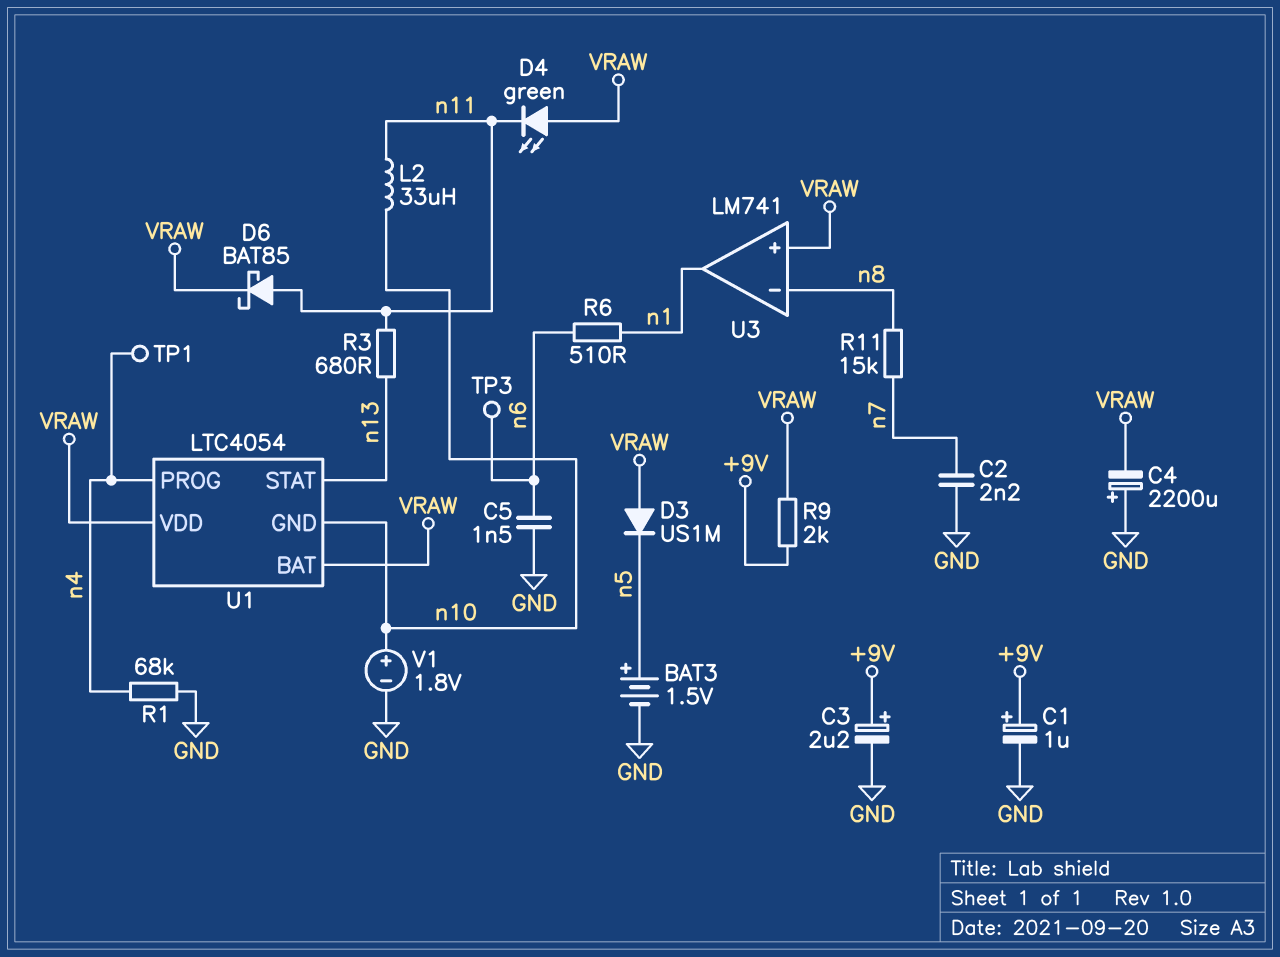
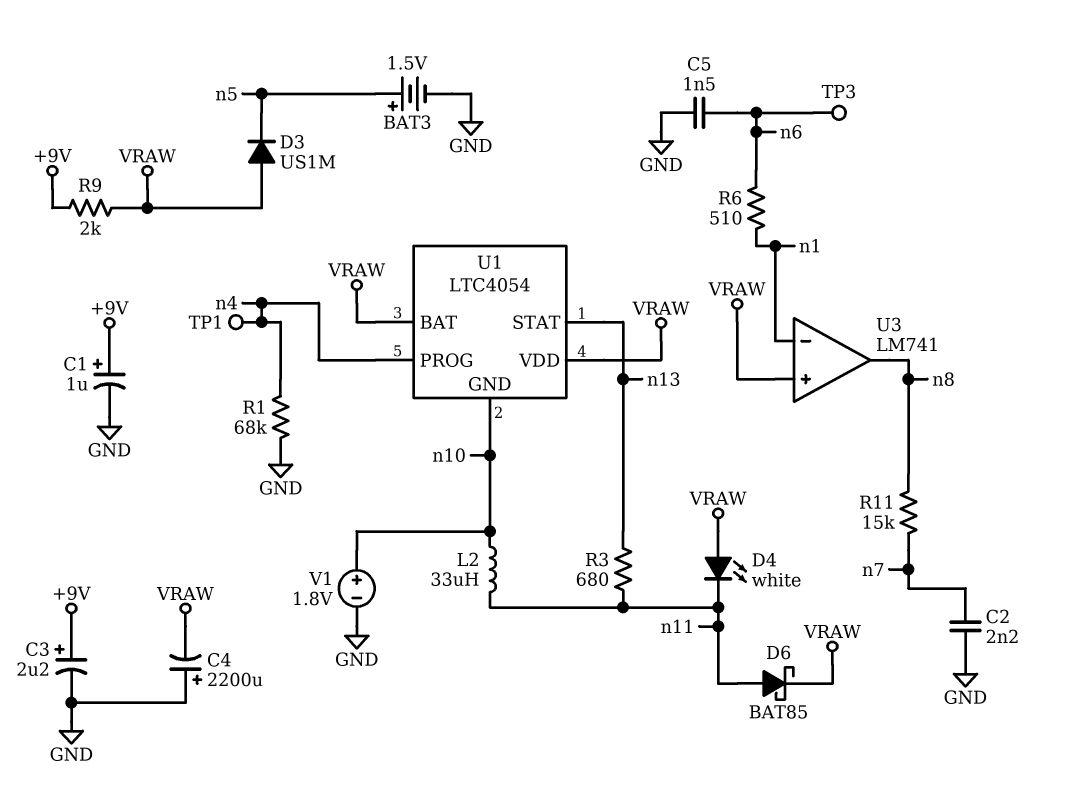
D4: LED green (A VRAW, K n11) -> LED white (A VRAW, K n11)
U3 pin in-: n8 -> n1
U3 pin out: n1 -> n8

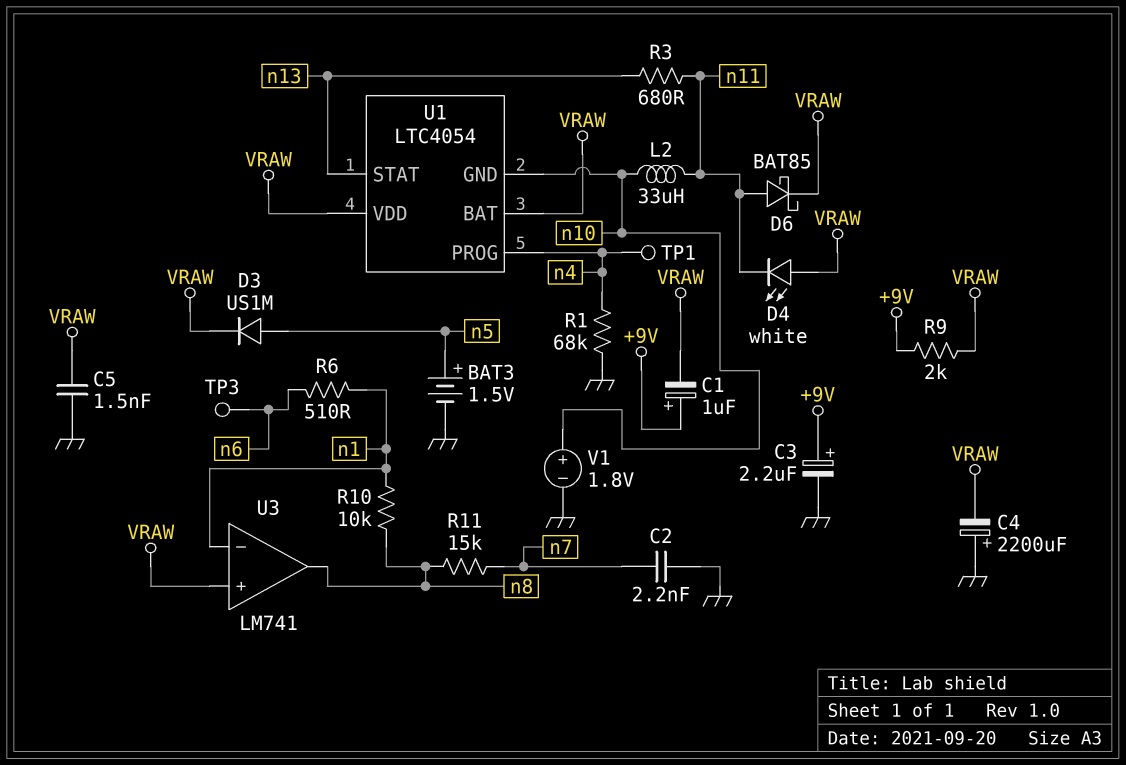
C1: 1uF (plus +9V, minus GND) -> 1uF (plus +9V, minus VRAW)
C5: 1.5nF (GND, n6) -> 1.5nF (GND, VRAW)
D3: diode US1M (A VRAW, K n5) -> diode US1M (A n5, K VRAW)
R10: none -> 10k (n1, n8)

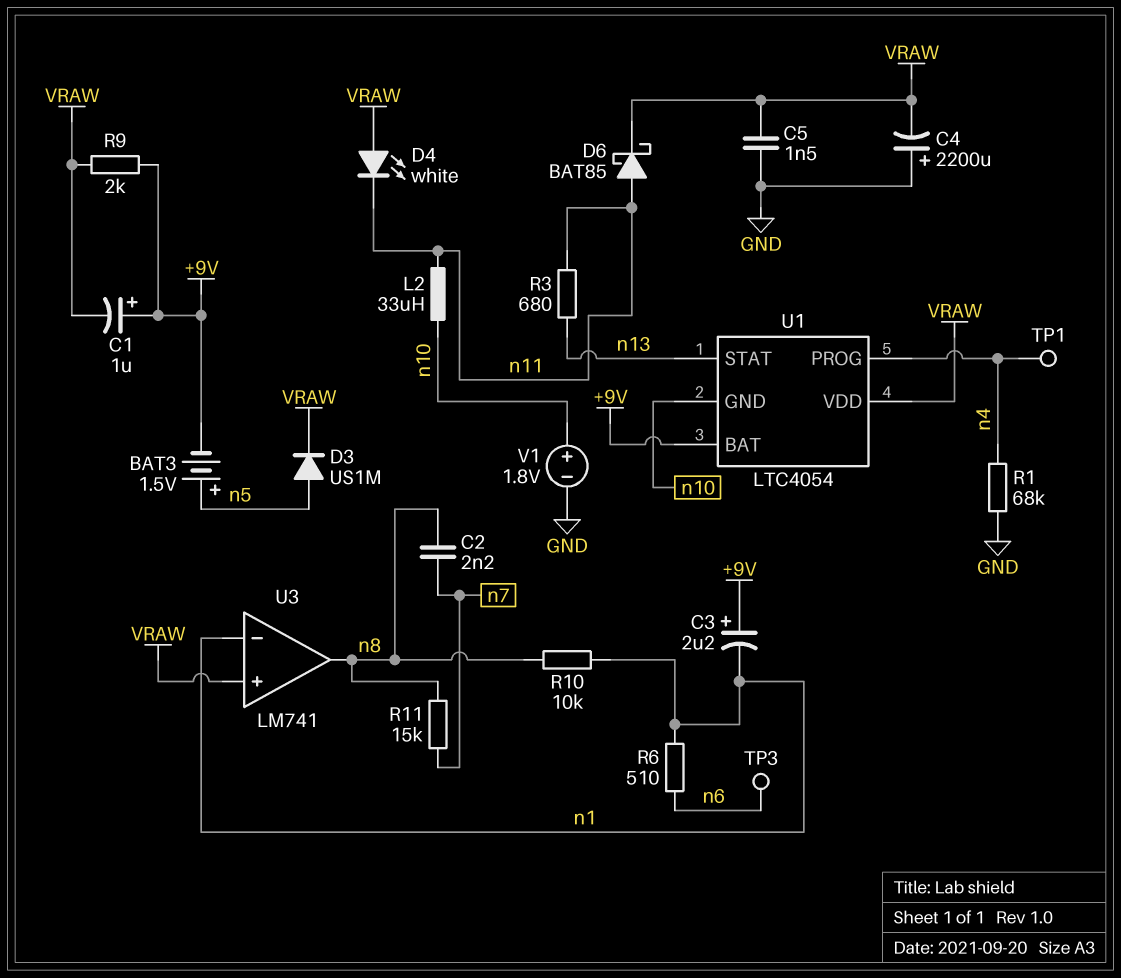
BAT3: 1.5V (plus n5, minus GND) -> 1.5V (plus n5, minus +9V)
C2: 2.2nF (GND, n7) -> 2.2nF (n7, n8)
C3: 2.2uF (plus +9V, minus GND) -> 2.2uF (plus +9V, minus n1)
U1 pin BAT: VRAW -> +9V

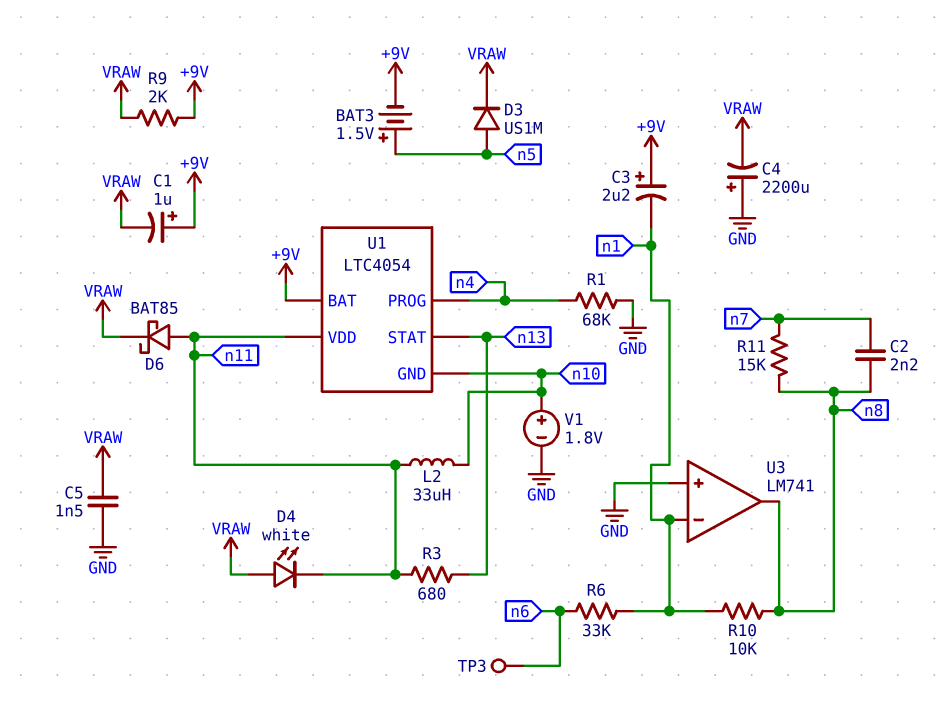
R6: 510 (n1, n6) -> 33k (n1, n6)
TP1: test point (n4) -> none
U1 pin VDD: VRAW -> n11
U3 pin in+: VRAW -> GND

